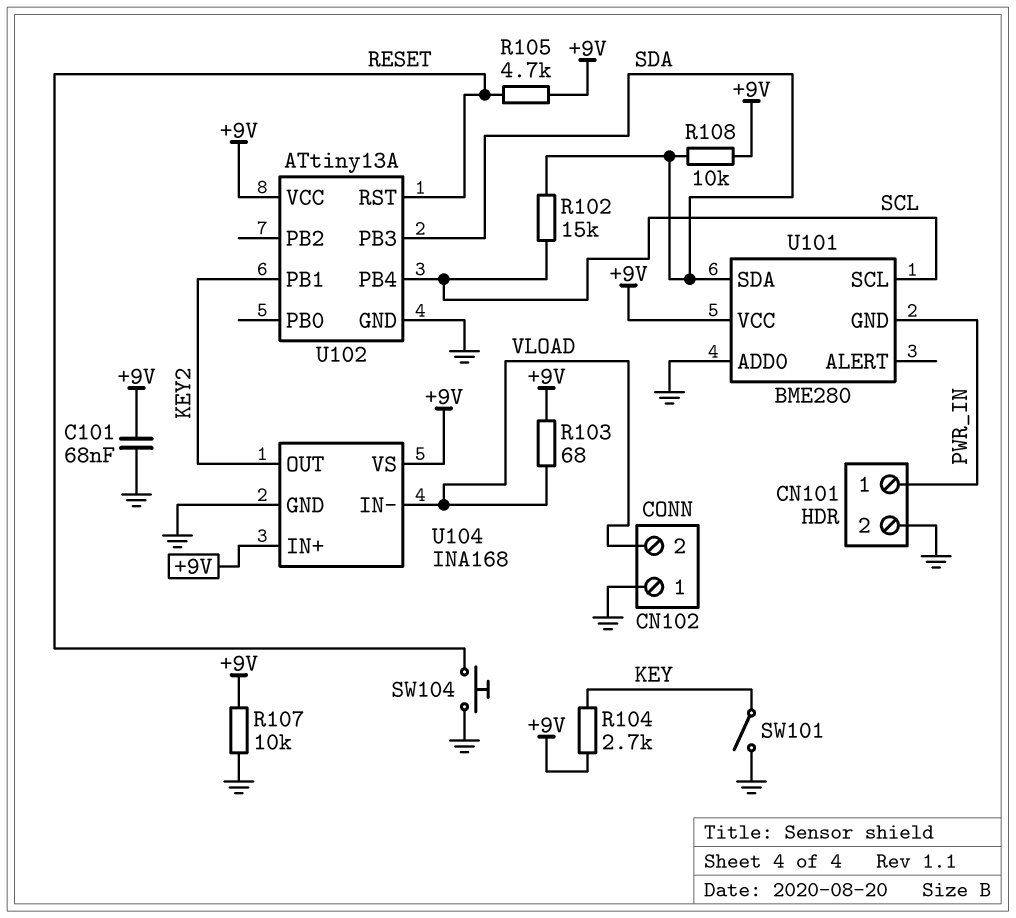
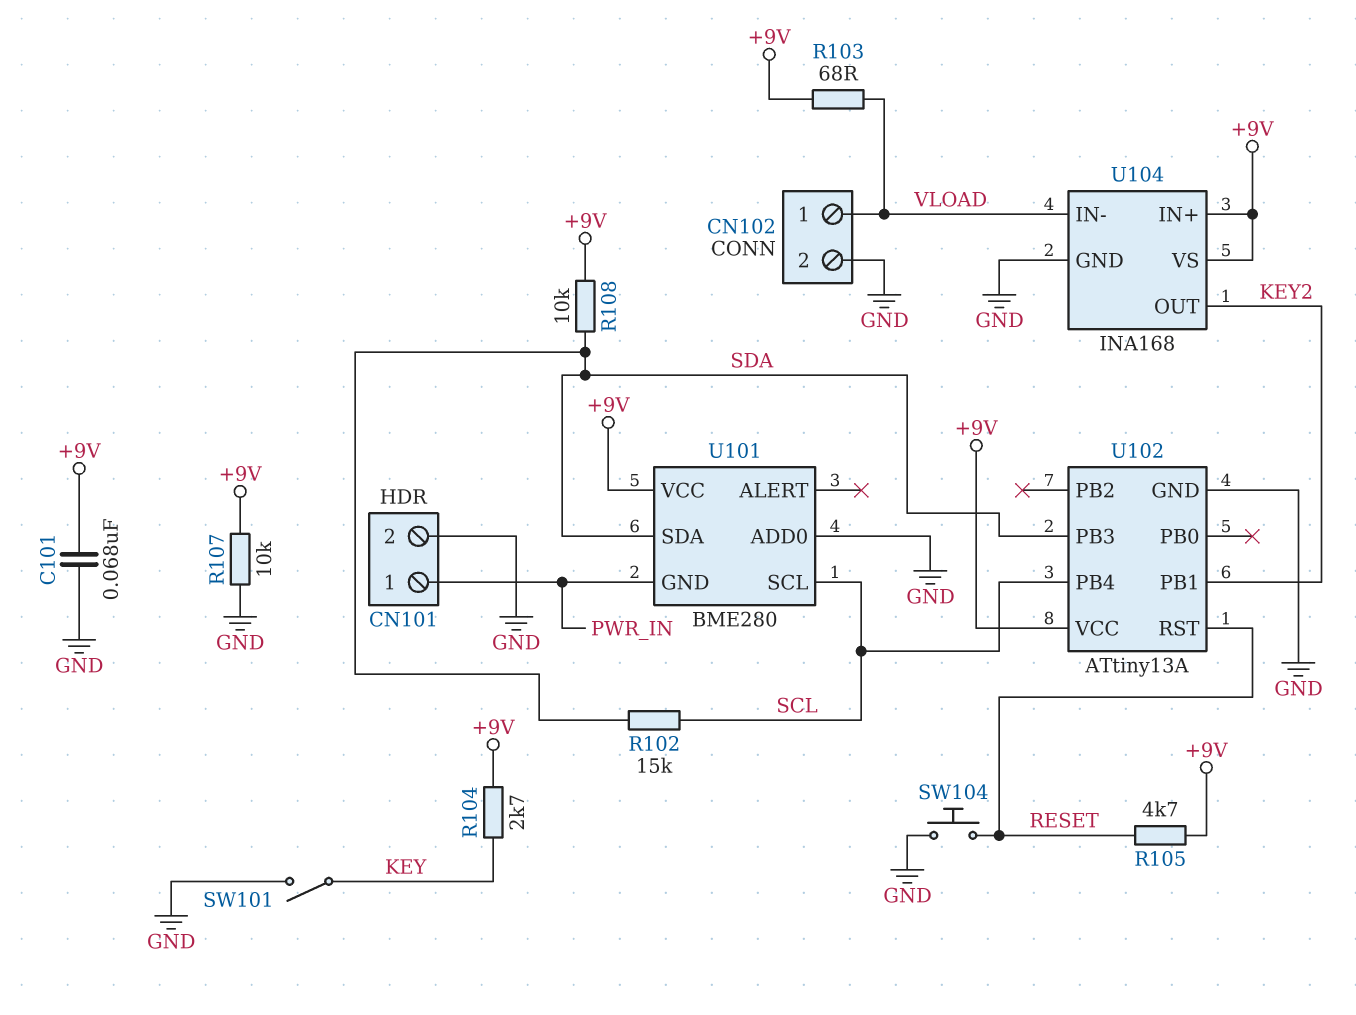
CN102 pin 1: GND -> VLOAD
CN102 pin 2: VLOAD -> GND

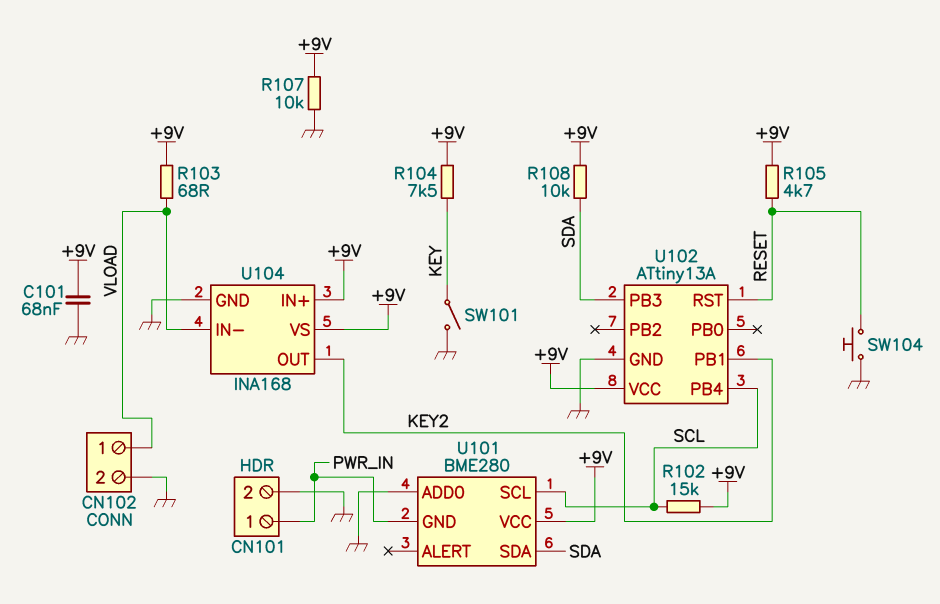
R102: 15k (SCL, SDA) -> 15k (+9V, SCL)
R104: 2.7k (+9V, KEY) -> 7.5k (+9V, KEY)

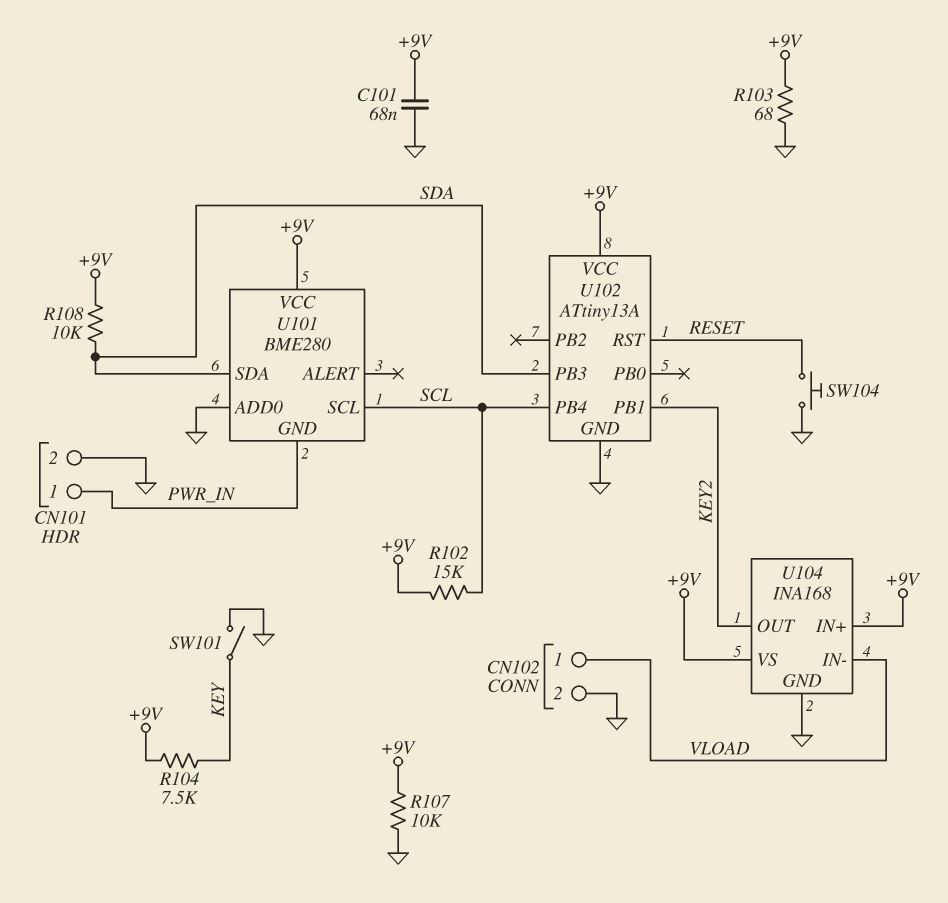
R103: 68 (+9V, VLOAD) -> 68 (+9V, GND)
R105: 4.7k (+9V, RESET) -> none

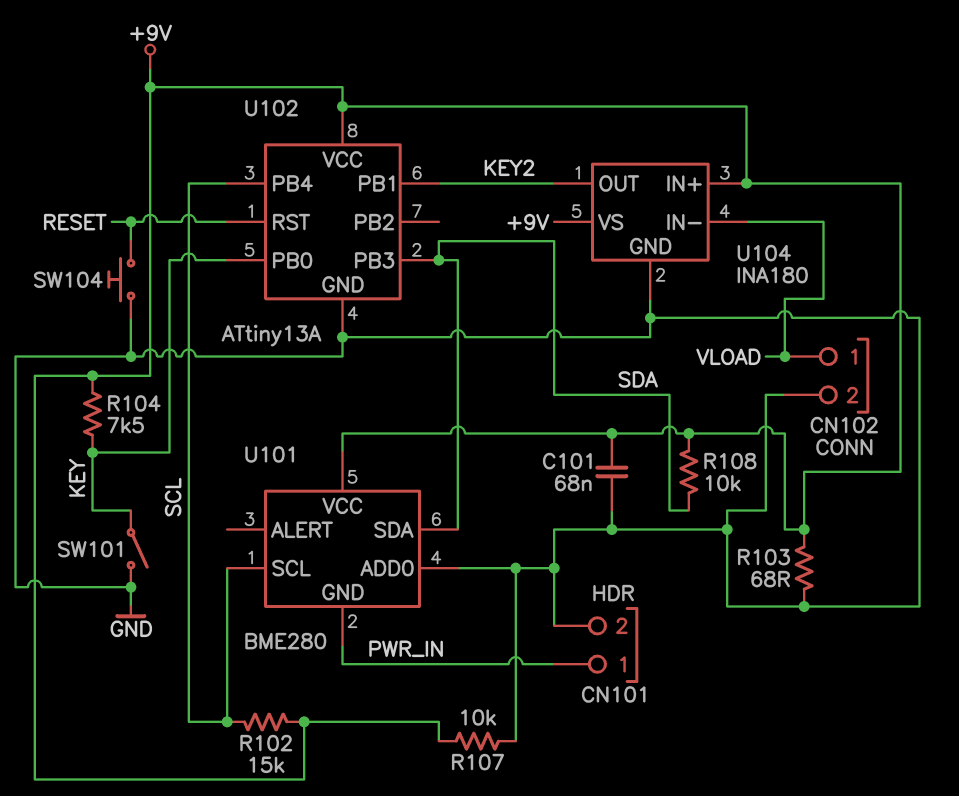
U102 pin PB0: none -> KEY
U104: INA168 -> INA180

